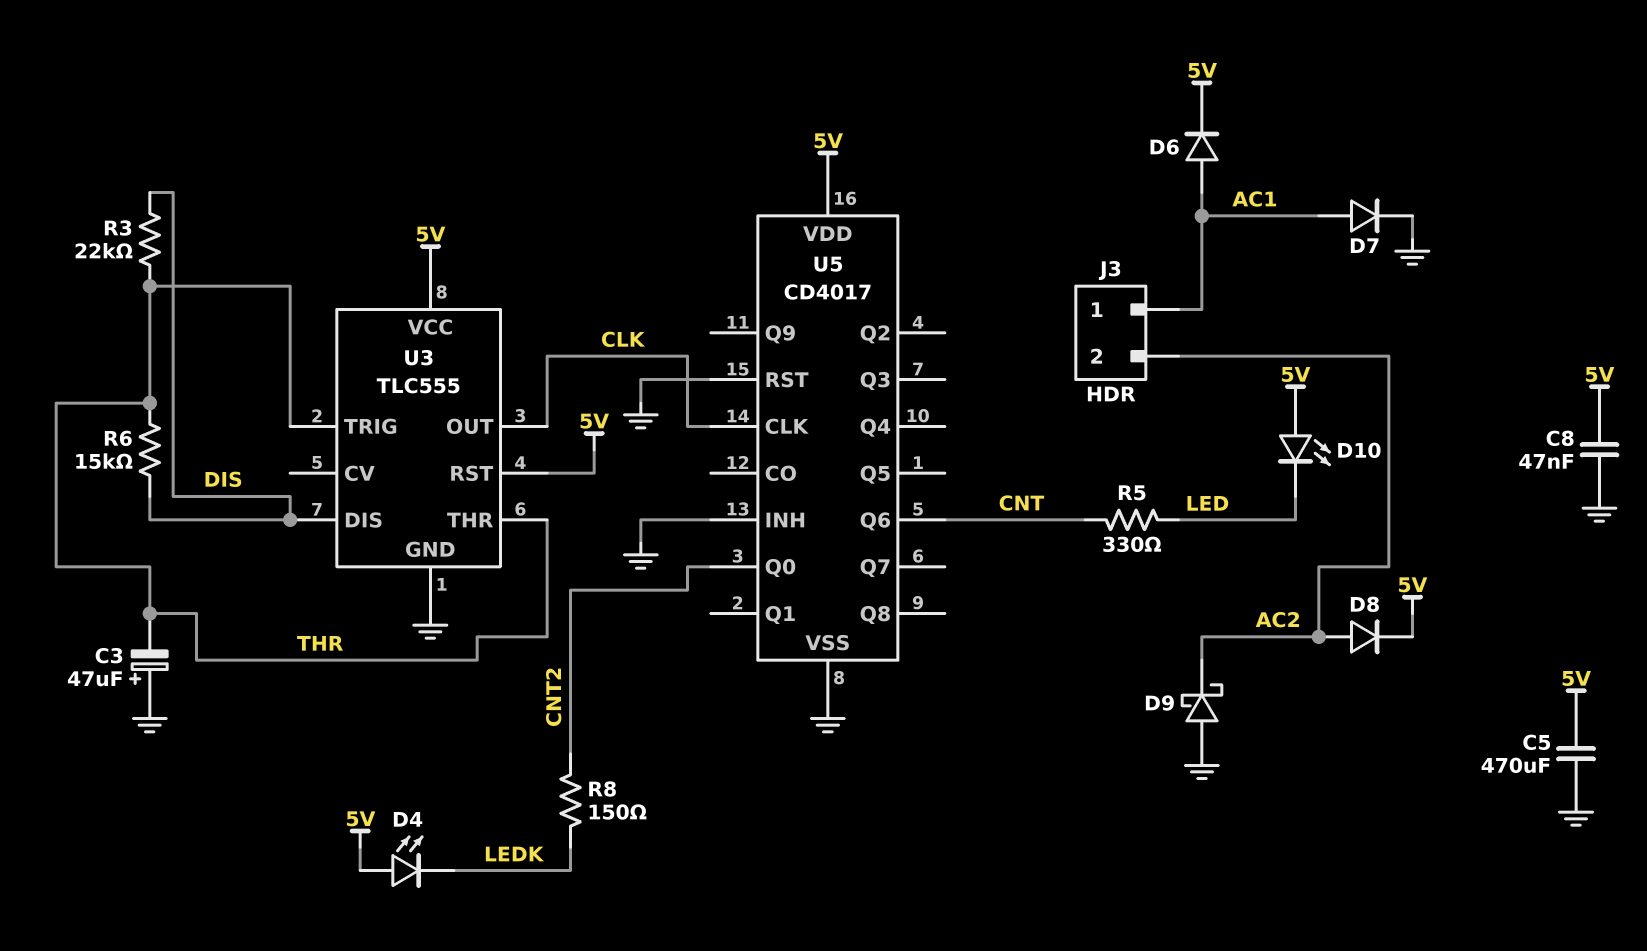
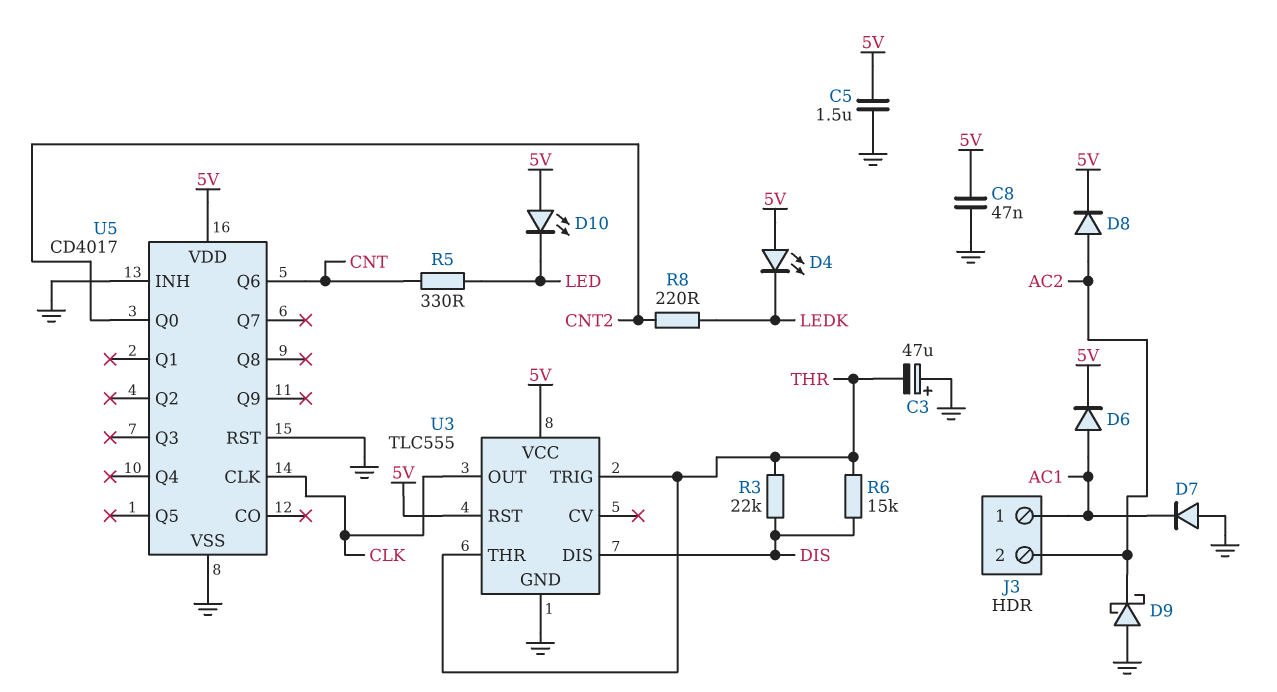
C5: 470uF (5V, GND) -> 1.5uF (5V, GND)
D7: diode (A AC1, K GND) -> diode (A GND, K AC1)
R8: 150 (CNT2, LEDK) -> 220 (CNT2, LEDK)

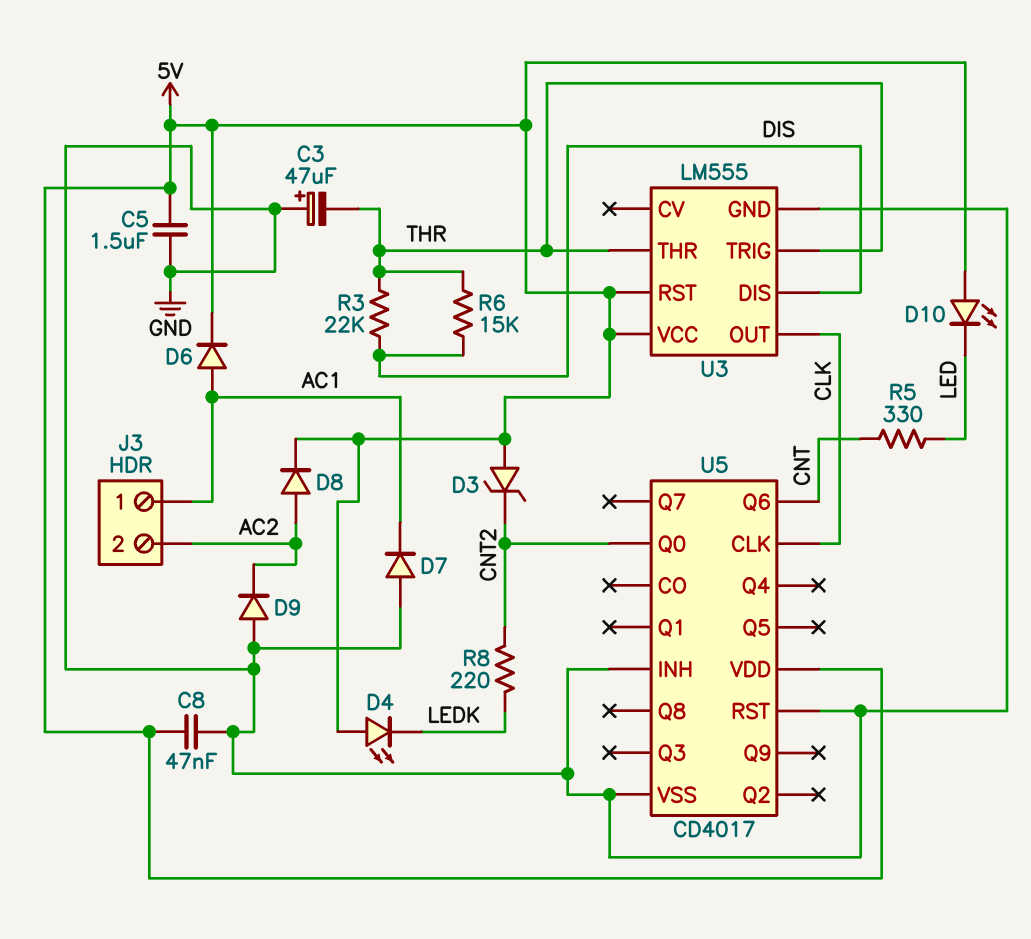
D3: none -> zener (A 5V, K CNT2)
D9: schottky (A GND, K AC2) -> diode (A GND, K AC2)
U3: TLC555 -> LM555

